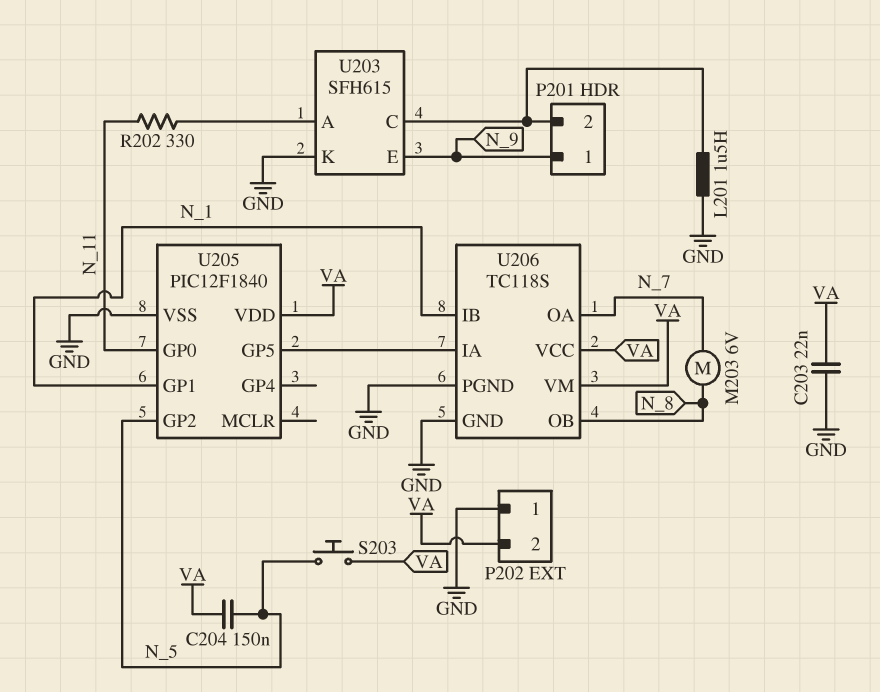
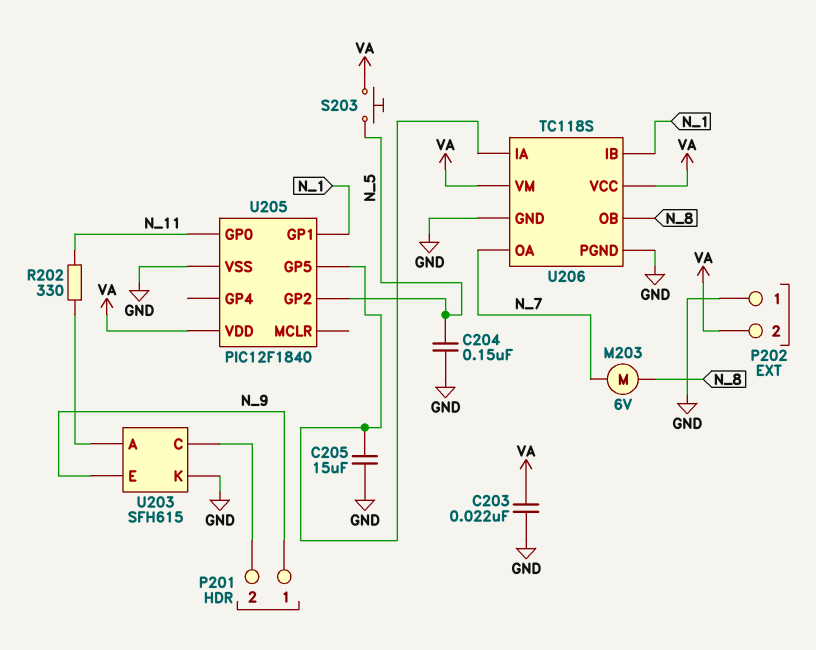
C204: 150nF (N_5, VA) -> 150nF (GND, N_5)
C205: none -> 15uF (GND, U205/GP5)
L201: 1.5uH (GND, P201/2) -> none

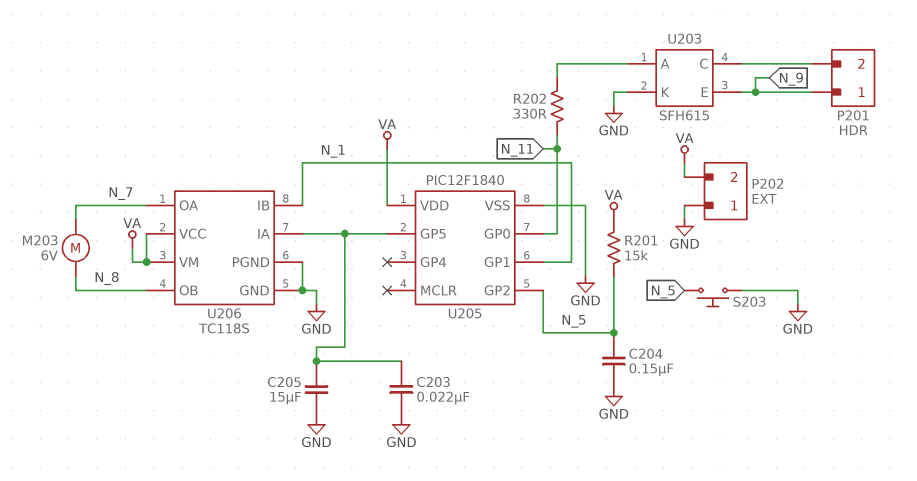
C203: 22nF (GND, VA) -> 22nF (GND, U205/GP5)
R201: none -> 15k (N_5, VA)
S203: button (N_5, VA) -> button (GND, N_5)

